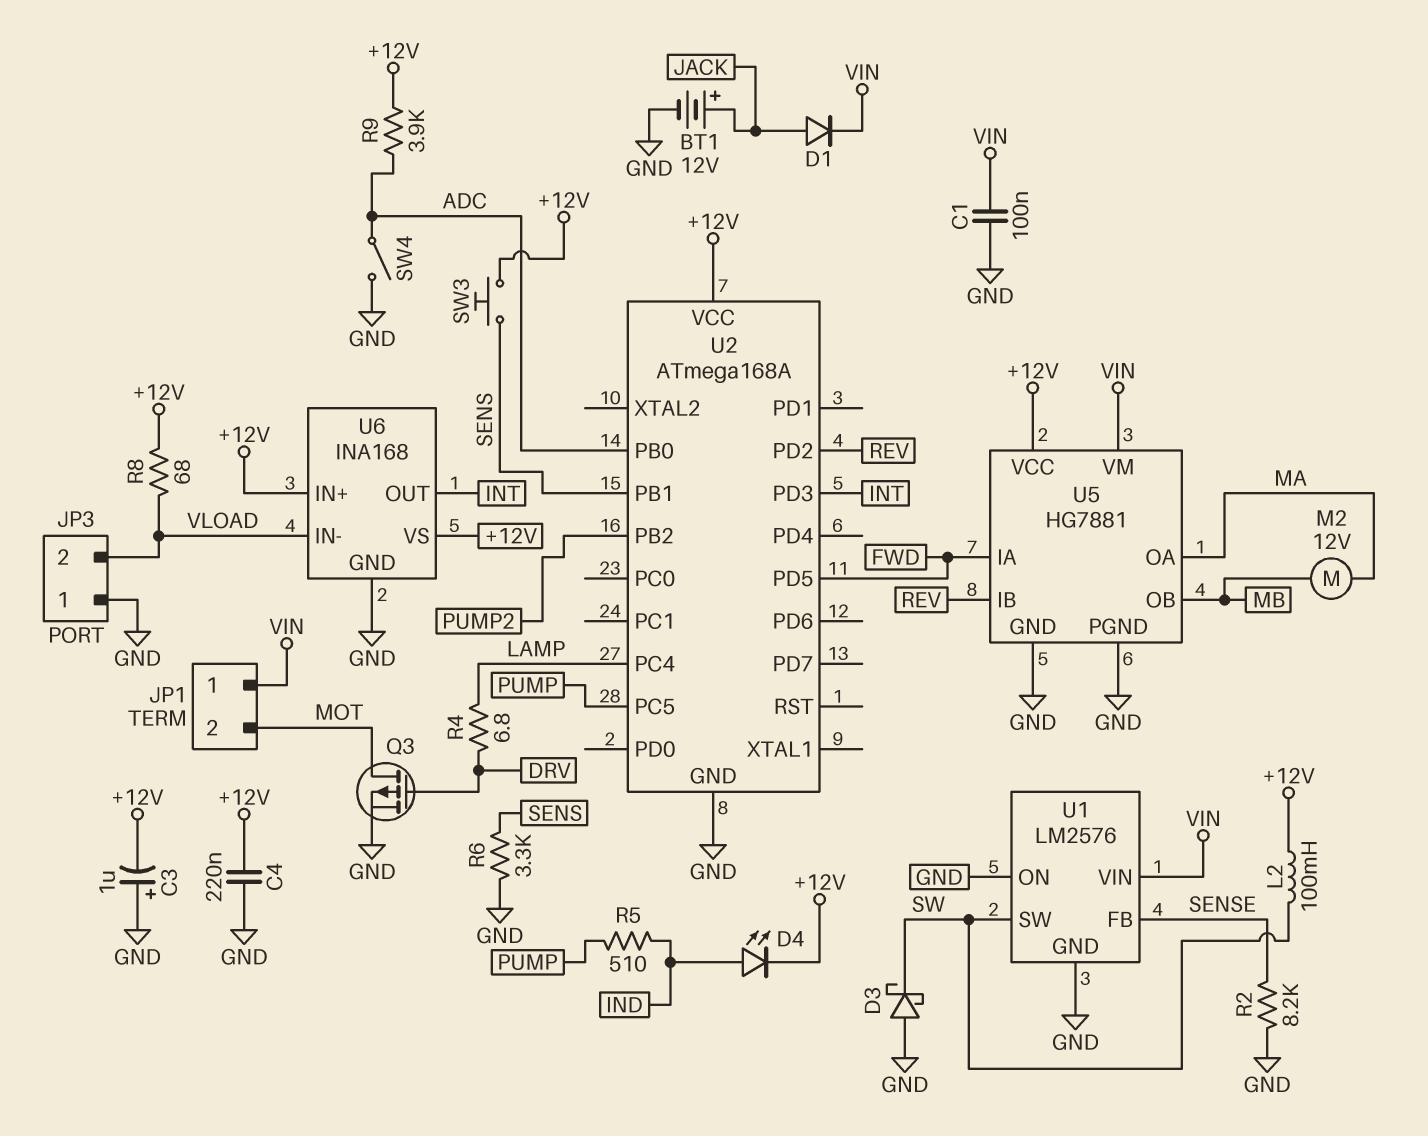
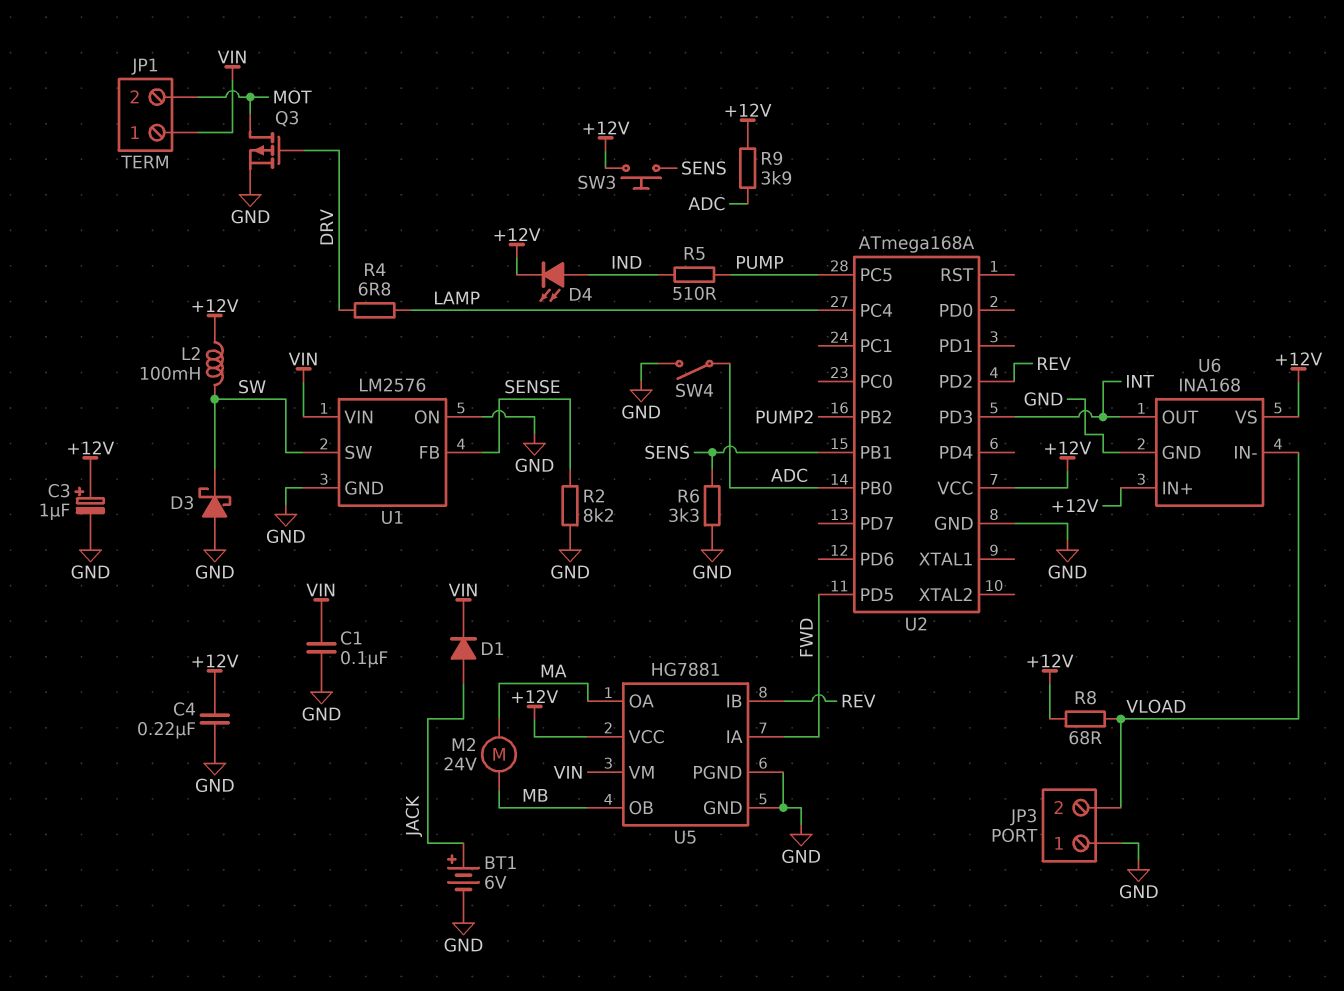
BT1: 12V (plus JACK, minus GND) -> 6V (plus JACK, minus GND)
C3: 1uF (plus GND, minus +12V) -> 1uF (plus +12V, minus GND)
M2: motor 12V (MA, MB) -> motor 24V (MA, MB)

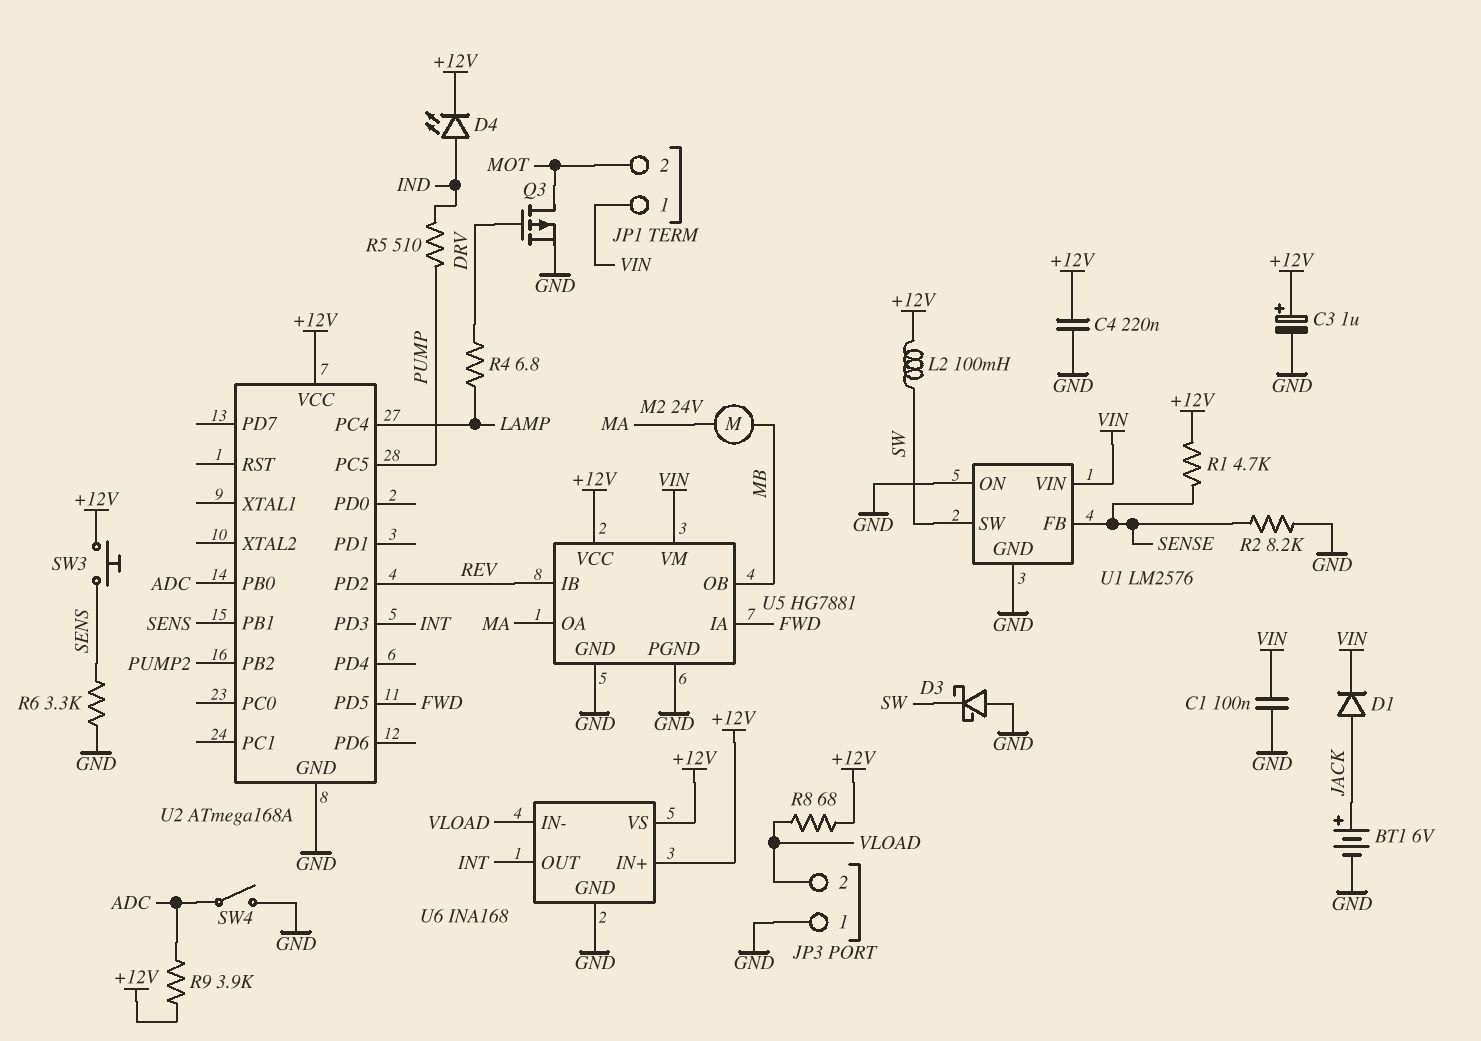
R1: none -> 4.7k (+12V, SENSE)

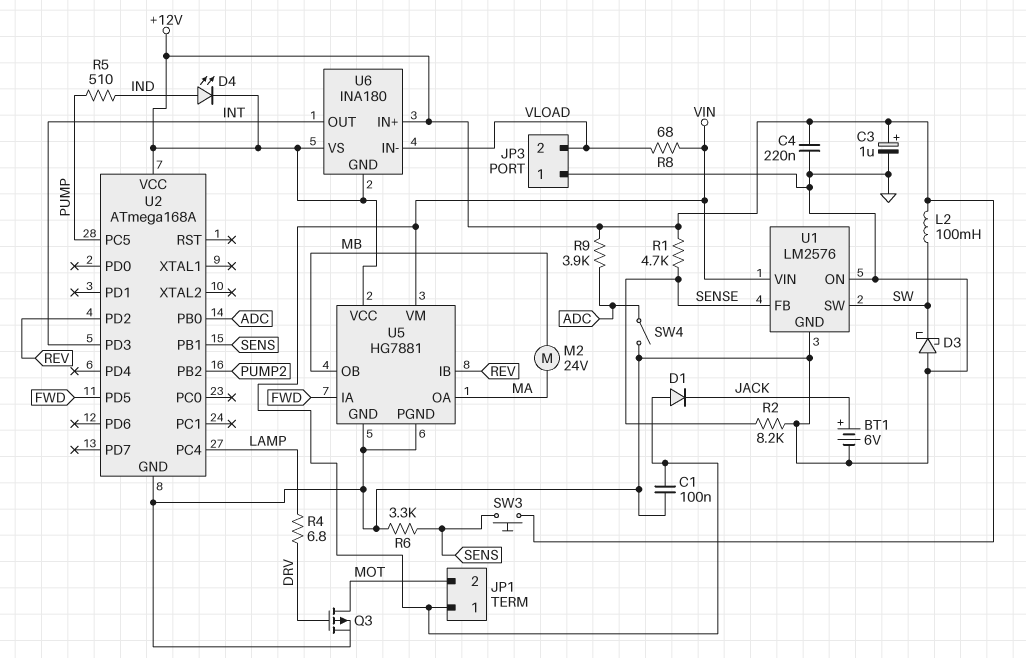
D1: diode (A JACK, K VIN) -> diode (A VIN, K JACK)
R8: 68 (+12V, VLOAD) -> 68 (VIN, VLOAD)
U6: INA168 -> INA180
U6 pin GND: GND -> +12V

